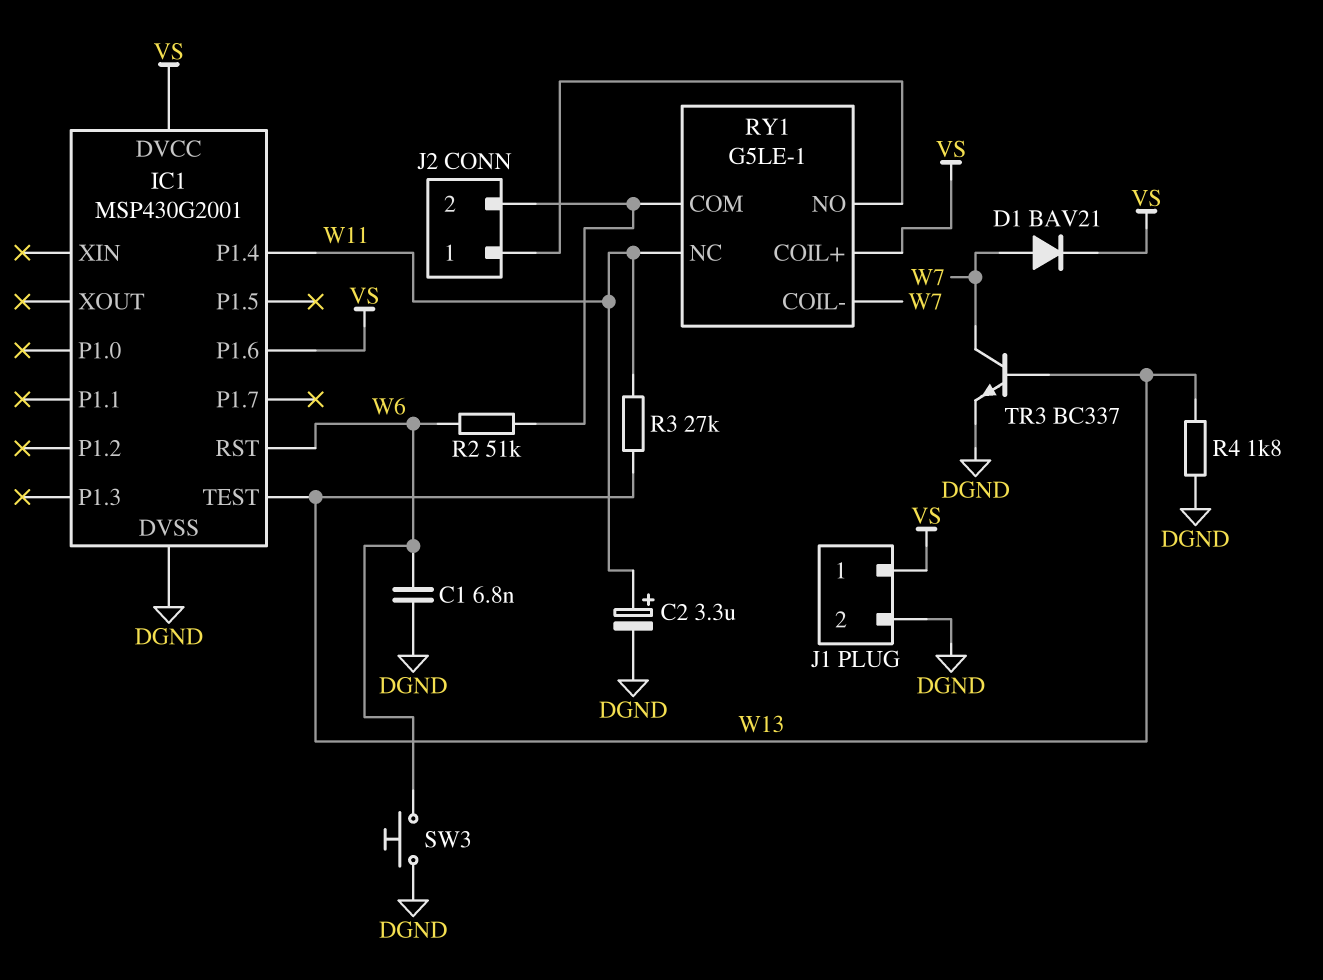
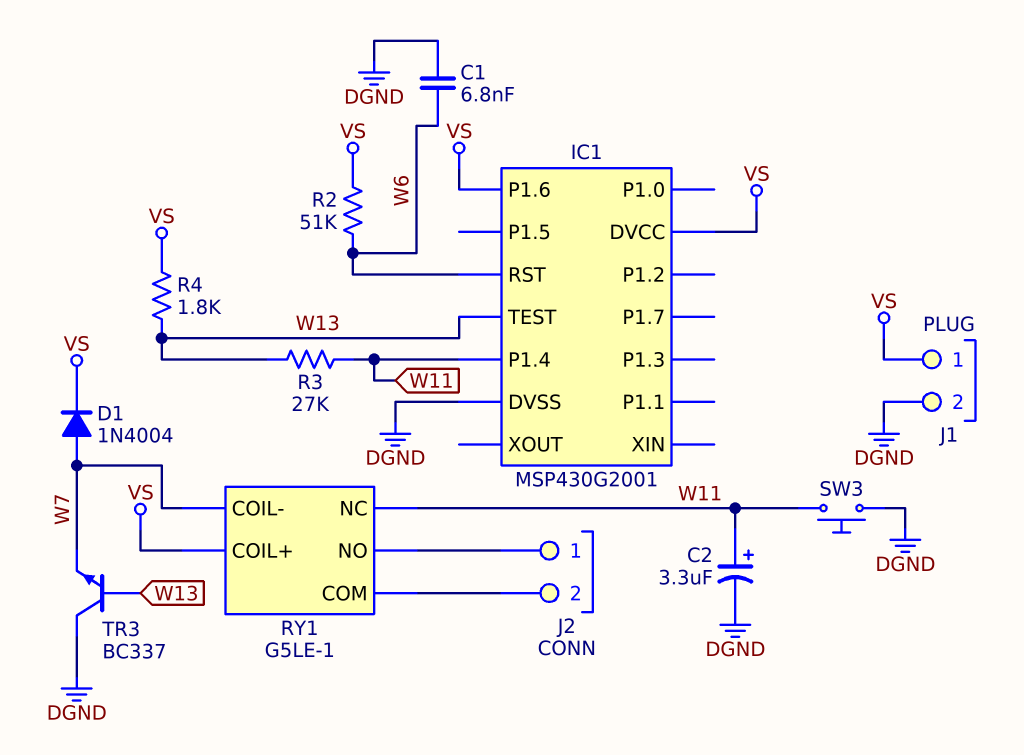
D1: diode BAV21 (A W7, K VS) -> diode 1N4004 (A W7, K VS)
R2: 51k (J2/2, W6) -> 51k (VS, W6)
R4: 1.8k (DGND, W13) -> 1.8k (VS, W13)
SW3: button (DGND, W6) -> button (DGND, W11)
TR3: NPN BC337 (B W13, C W7, E DGND) -> NPN BC337 (B W13, C DGND, E W7)

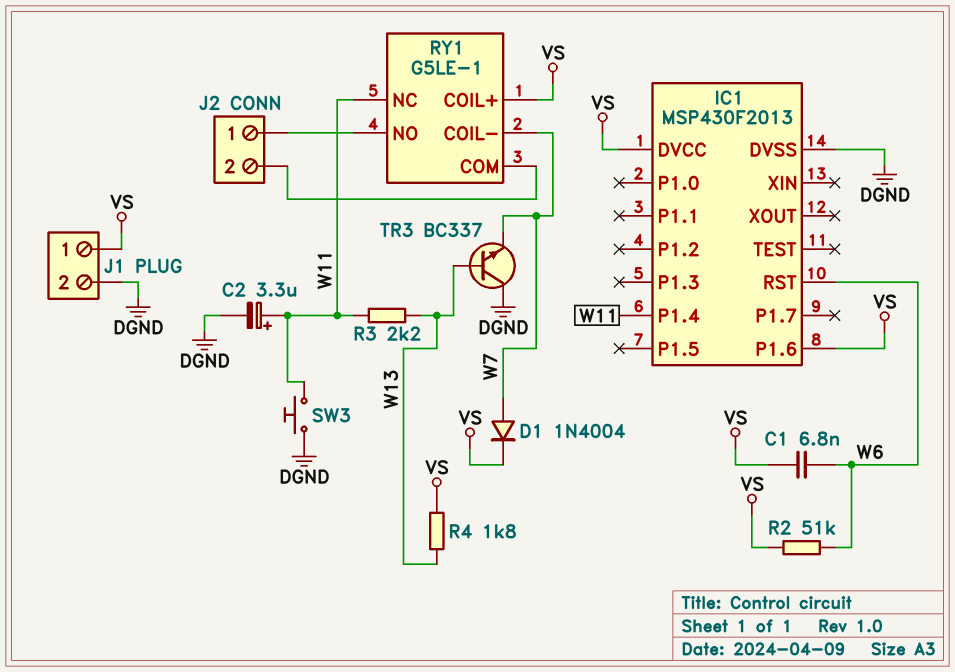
C1: 6.8nF (DGND, W6) -> 6.8nF (VS, W6)
IC1: MSP430G2001 -> MSP430F2013
IC1 pin TEST: W13 -> none
R3: 27k (W11, W13) -> 2.2k (W11, W13)

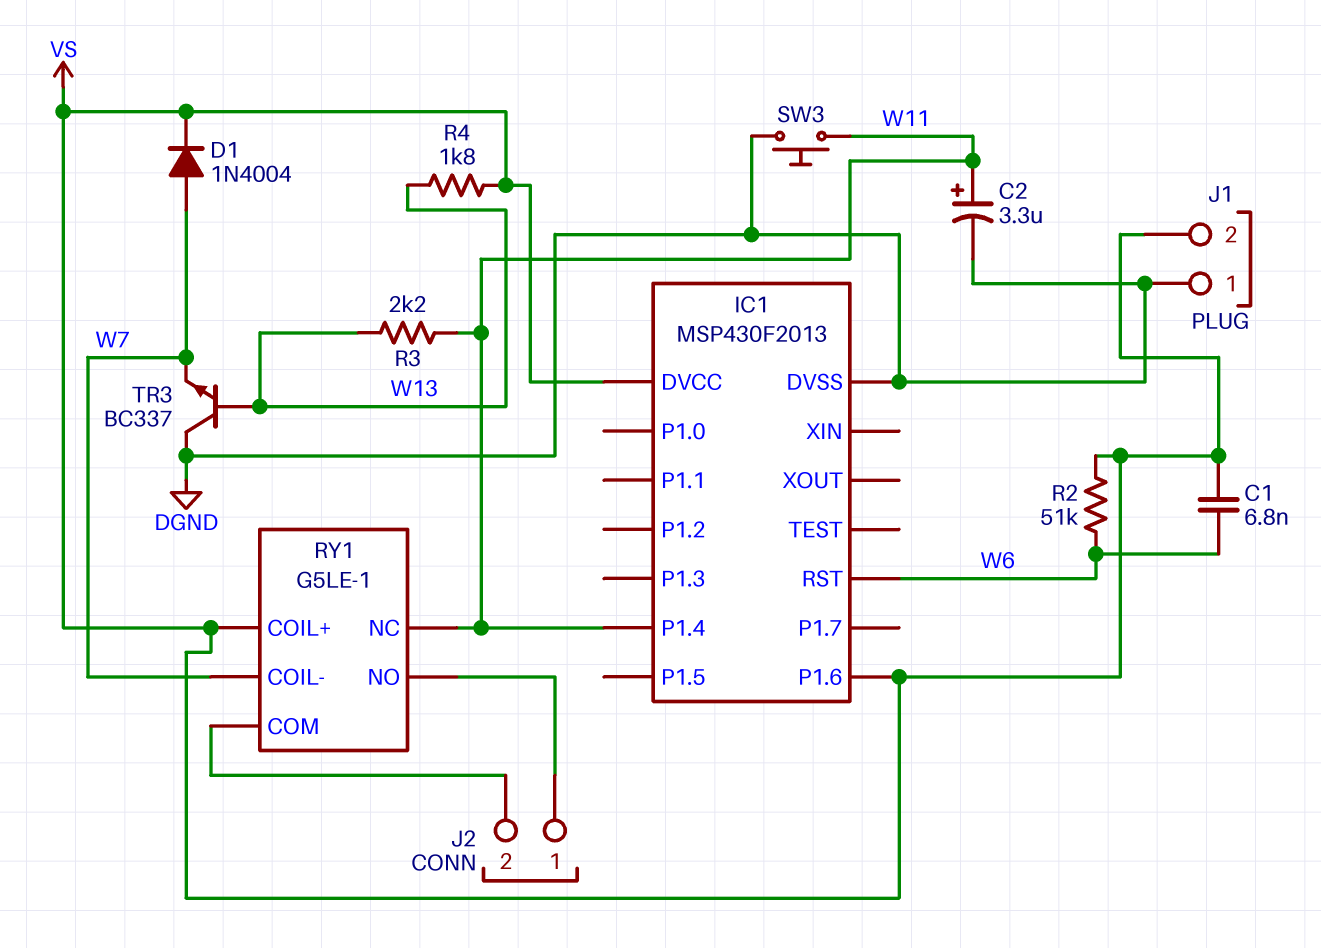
J1 pin 1: VS -> DGND
J1 pin 2: DGND -> VS

